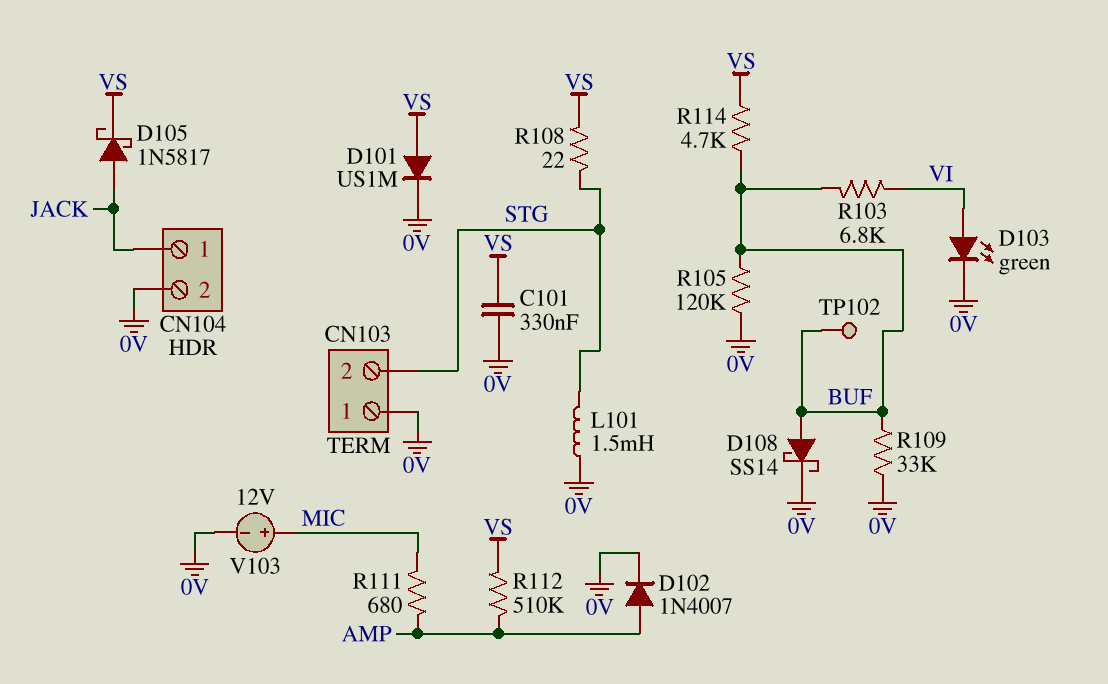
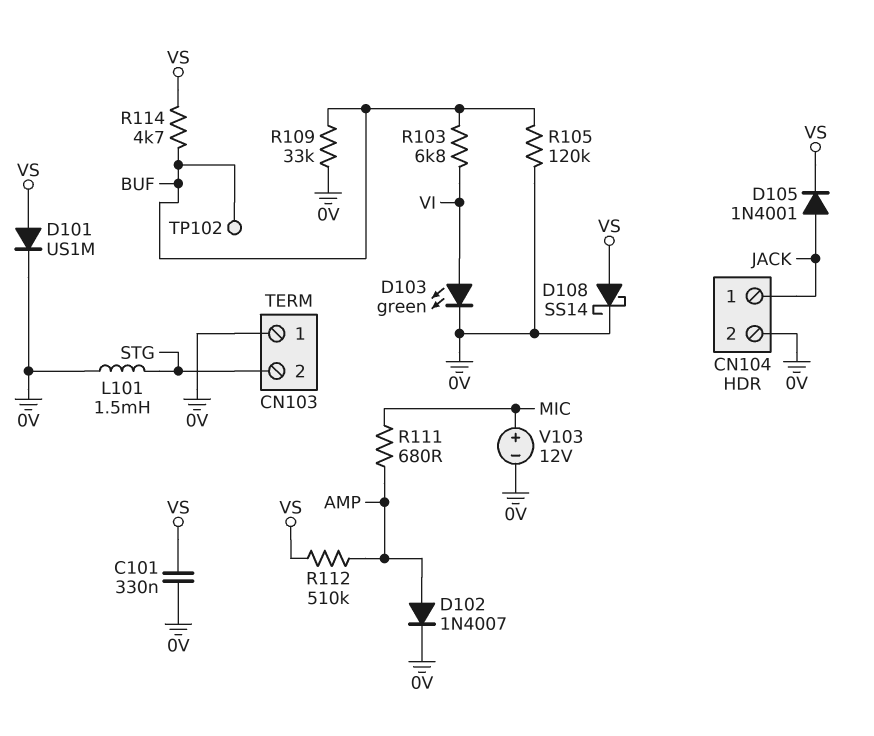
D105: schottky 1N5817 (A JACK, K VS) -> diode 1N4001 (A JACK, K VS)
D108: schottky SS14 (A BUF, K 0V) -> schottky SS14 (A VS, K 0V)
R108: 22 (STG, VS) -> none

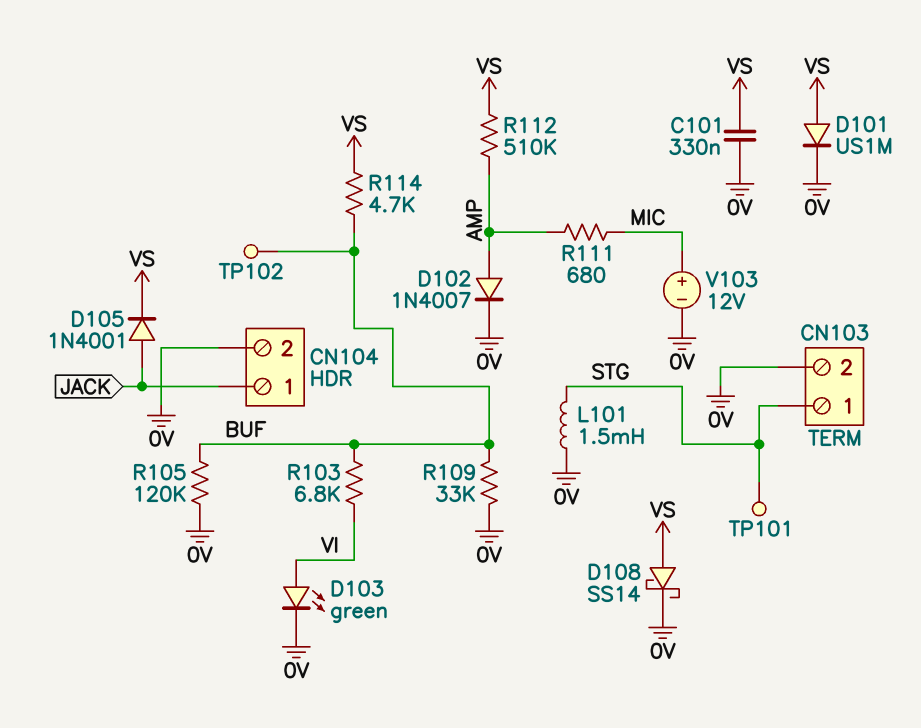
CN103 pin 1: 0V -> STG
CN103 pin 2: STG -> 0V
TP101: none -> test point (STG)

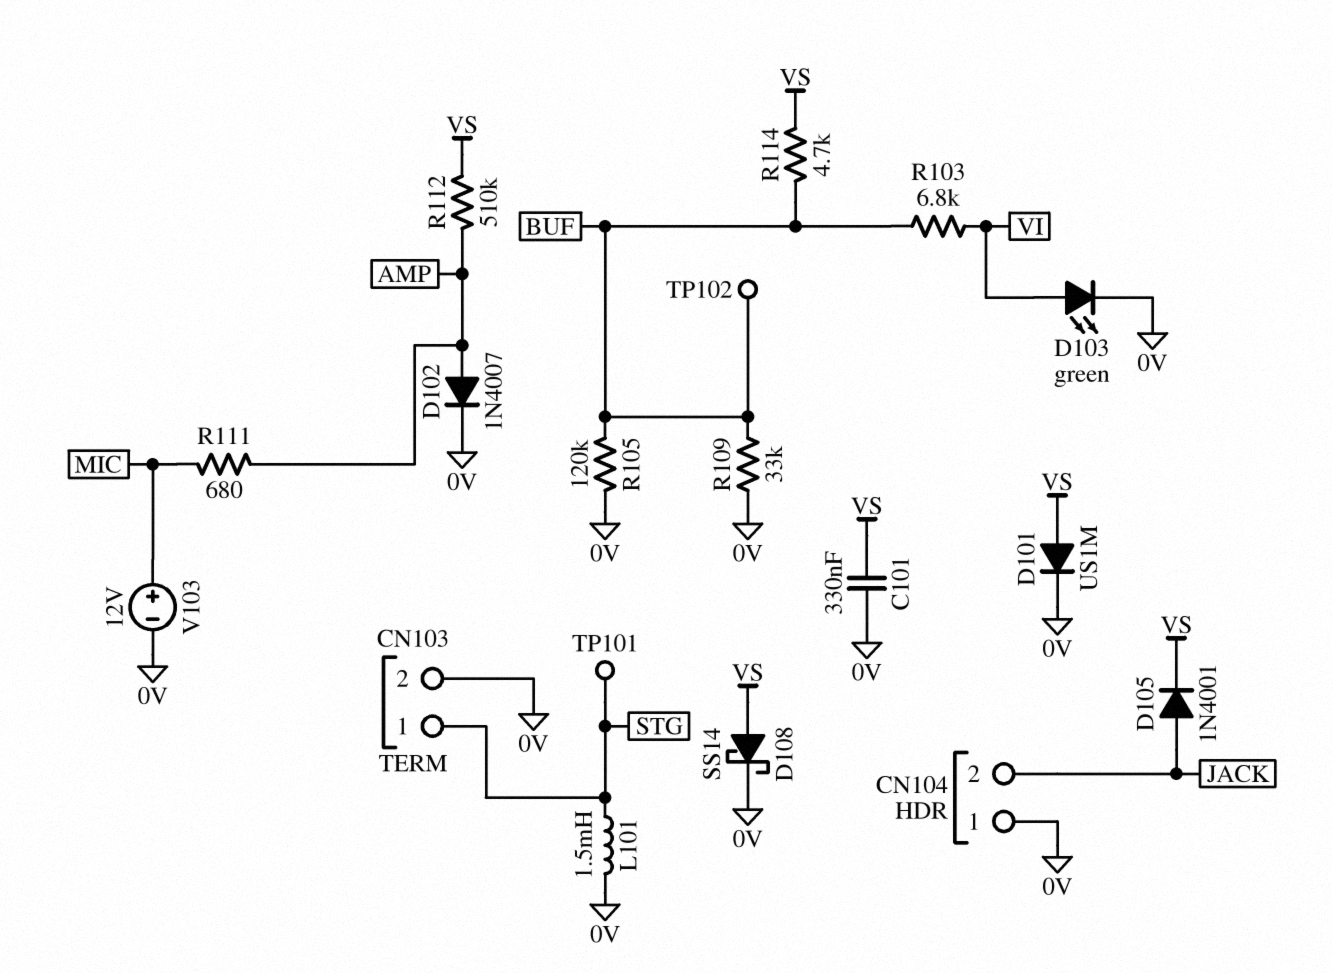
CN104 pin 1: JACK -> 0V
CN104 pin 2: 0V -> JACK

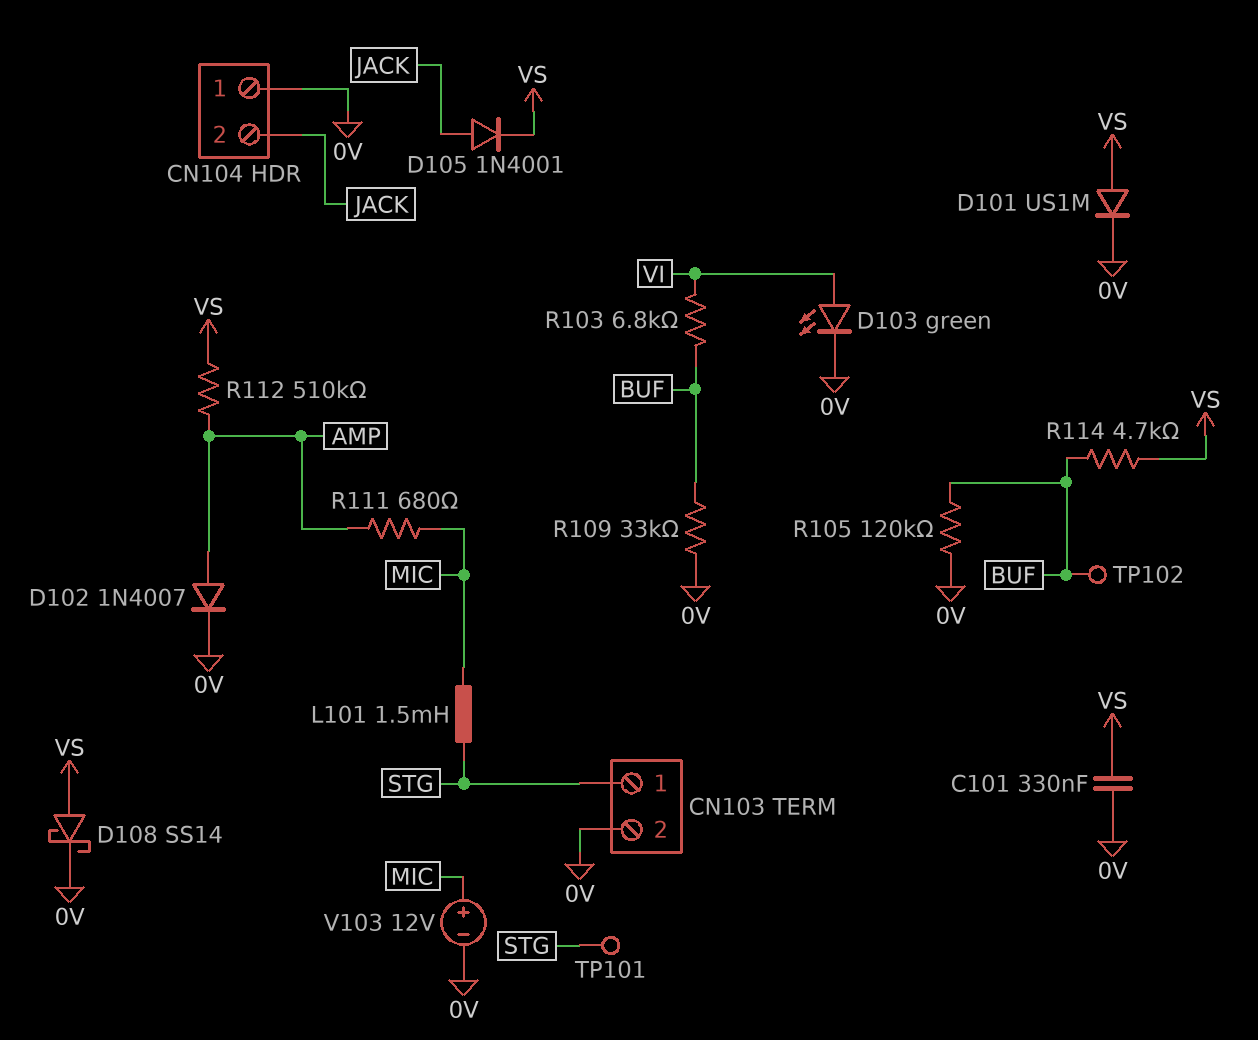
L101: 1.5mH (0V, STG) -> 1.5mH (MIC, STG)

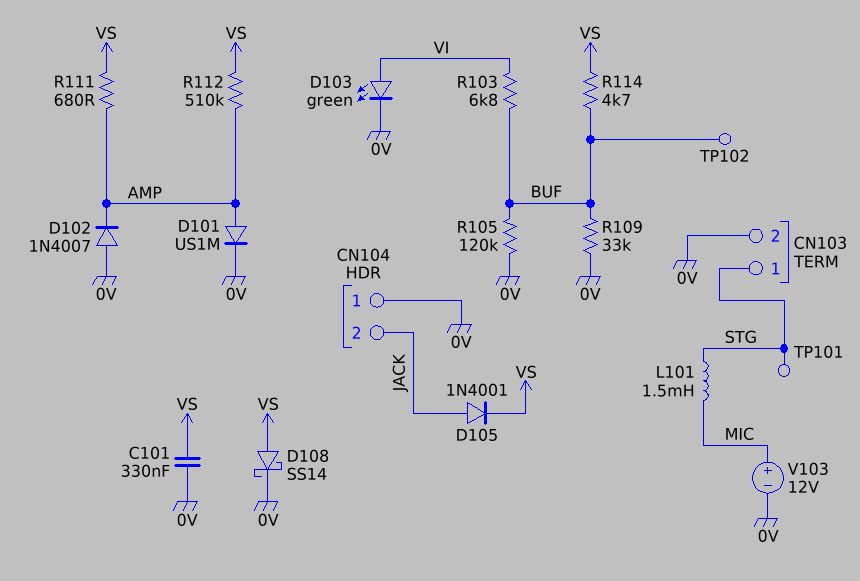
D101: diode US1M (A VS, K 0V) -> diode US1M (A AMP, K 0V)
D102: diode 1N4007 (A AMP, K 0V) -> diode 1N4007 (A 0V, K AMP)
R111: 680 (AMP, MIC) -> 680 (AMP, VS)

